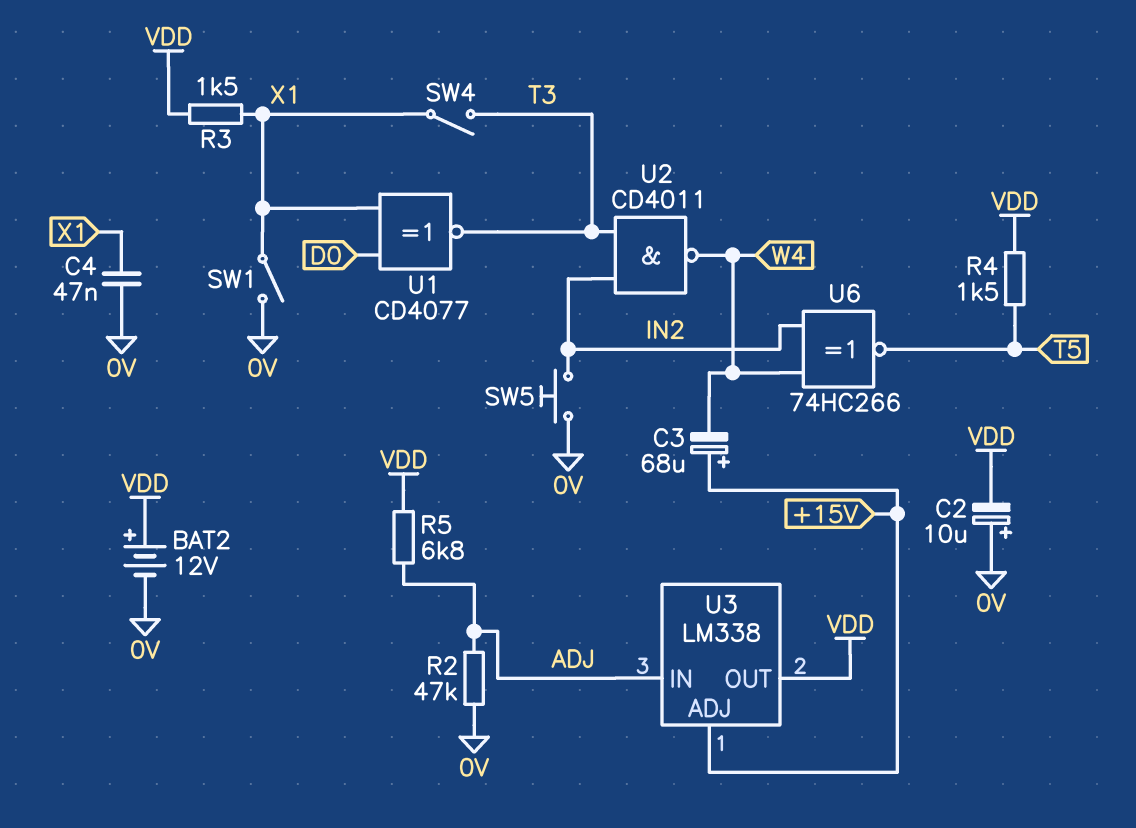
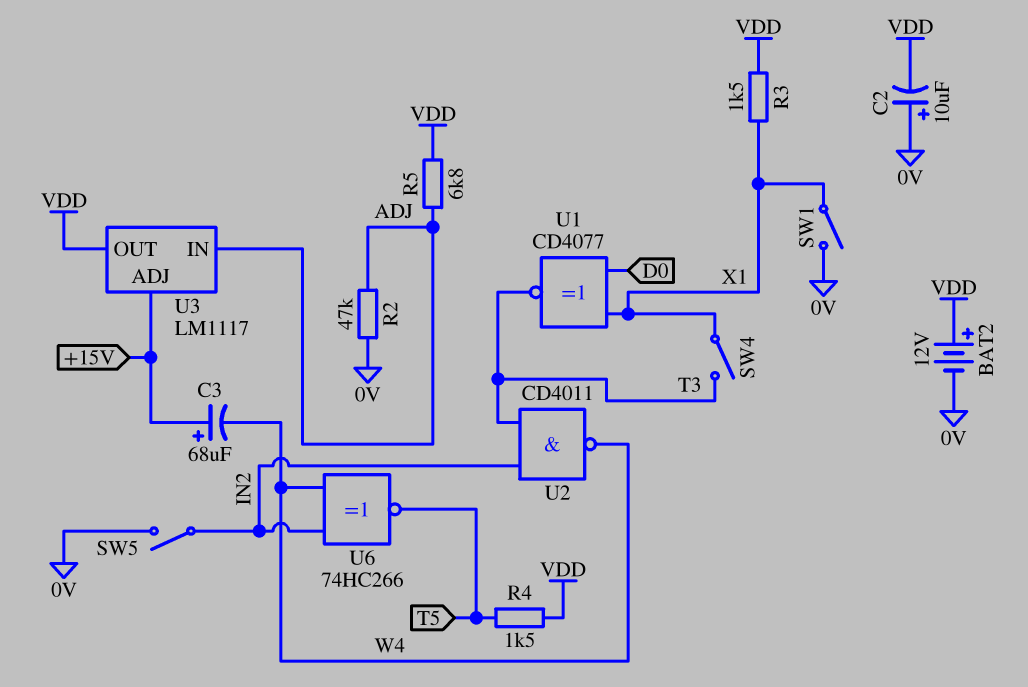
C4: 47nF (0V, X1) -> none
SW5: button (0V, IN2) -> switch (0V, IN2)
U3: LM338 -> LM1117

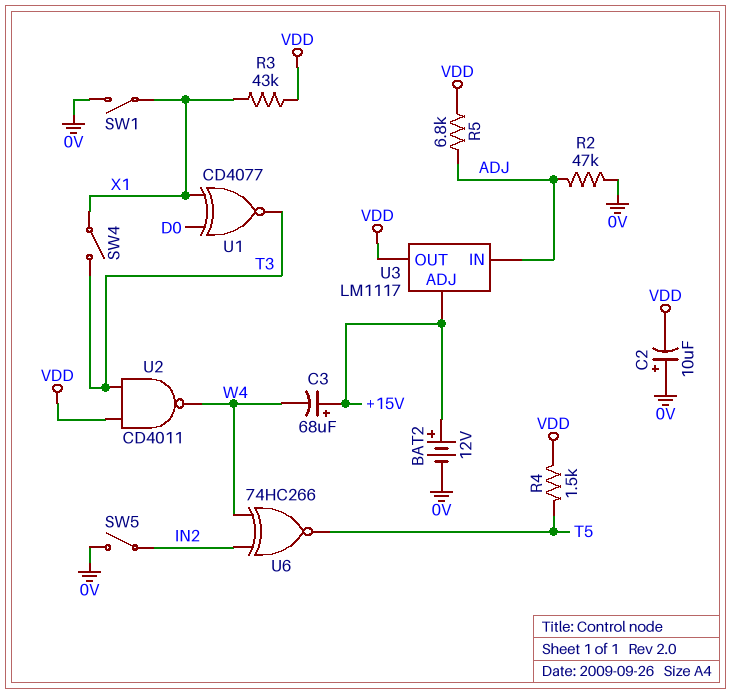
BAT2: 12V (plus VDD, minus 0V) -> 12V (plus +15V, minus 0V)
R3: 1.5k (VDD, X1) -> 43k (VDD, X1)
U2: NAND CD4011 (in IN2, in T3, out W4) -> NAND CD4011 (in T3, in VDD, out W4)

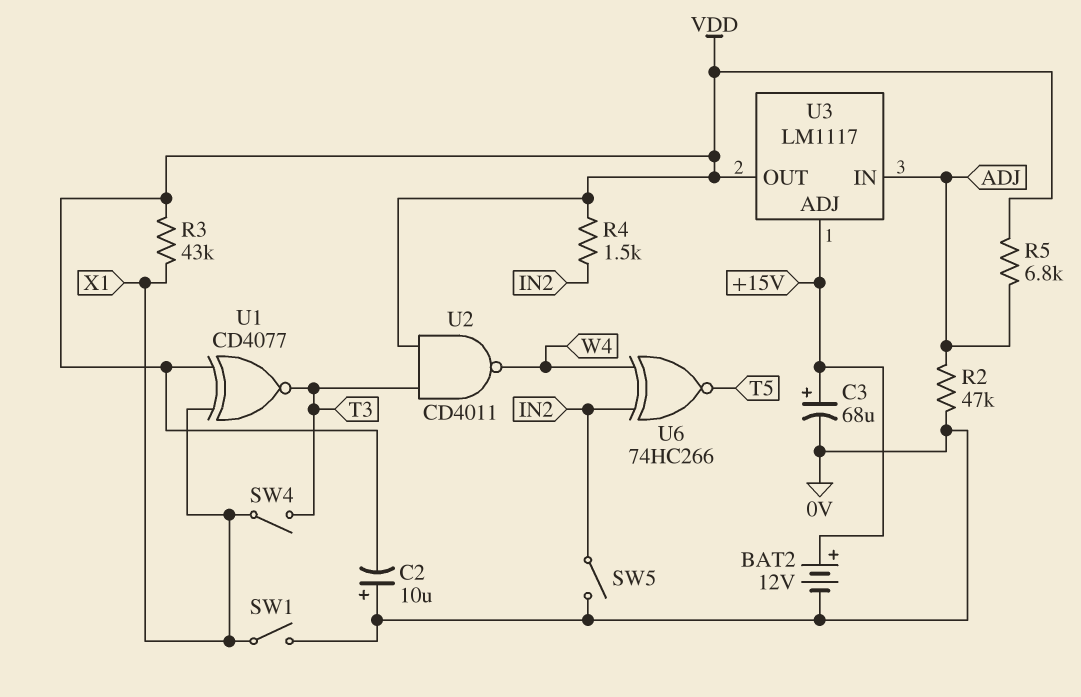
C3: 68uF (plus +15V, minus W4) -> 68uF (plus +15V, minus 0V)
R4: 1.5k (T5, VDD) -> 1.5k (IN2, VDD)
U1: XNOR CD4077 (in D0, in X1, out T3) -> XNOR CD4077 (in VDD, in X1, out T3)

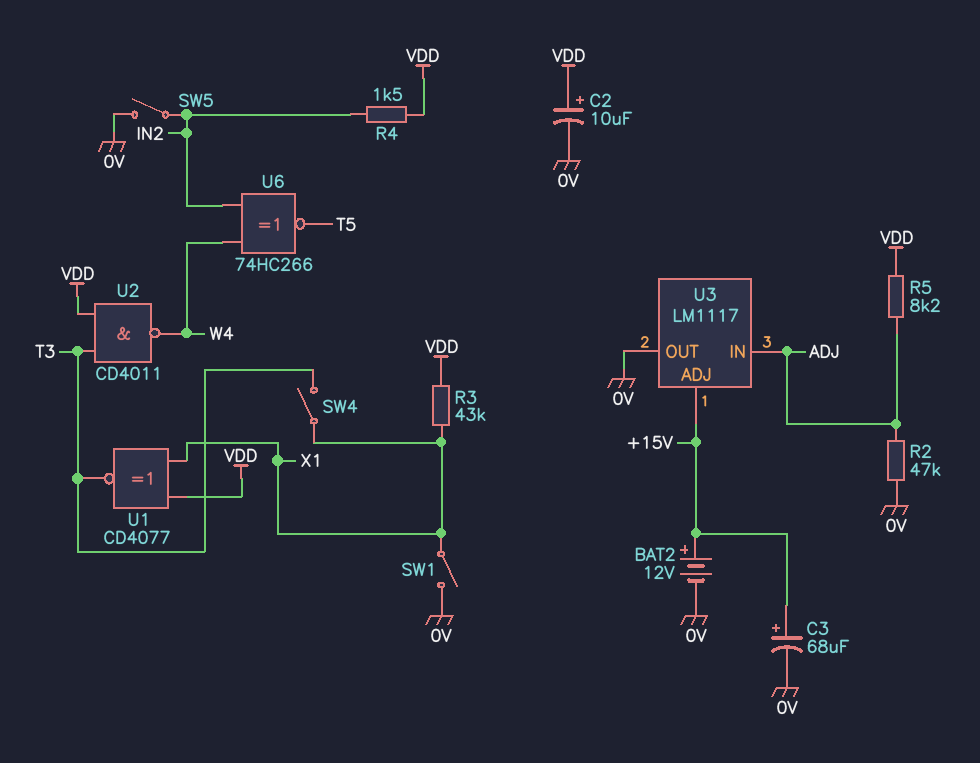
C2: 10uF (plus 0V, minus VDD) -> 10uF (plus VDD, minus 0V)
R5: 6.8k (ADJ, VDD) -> 8.2k (ADJ, VDD)
U3 pin OUT: VDD -> 0V

